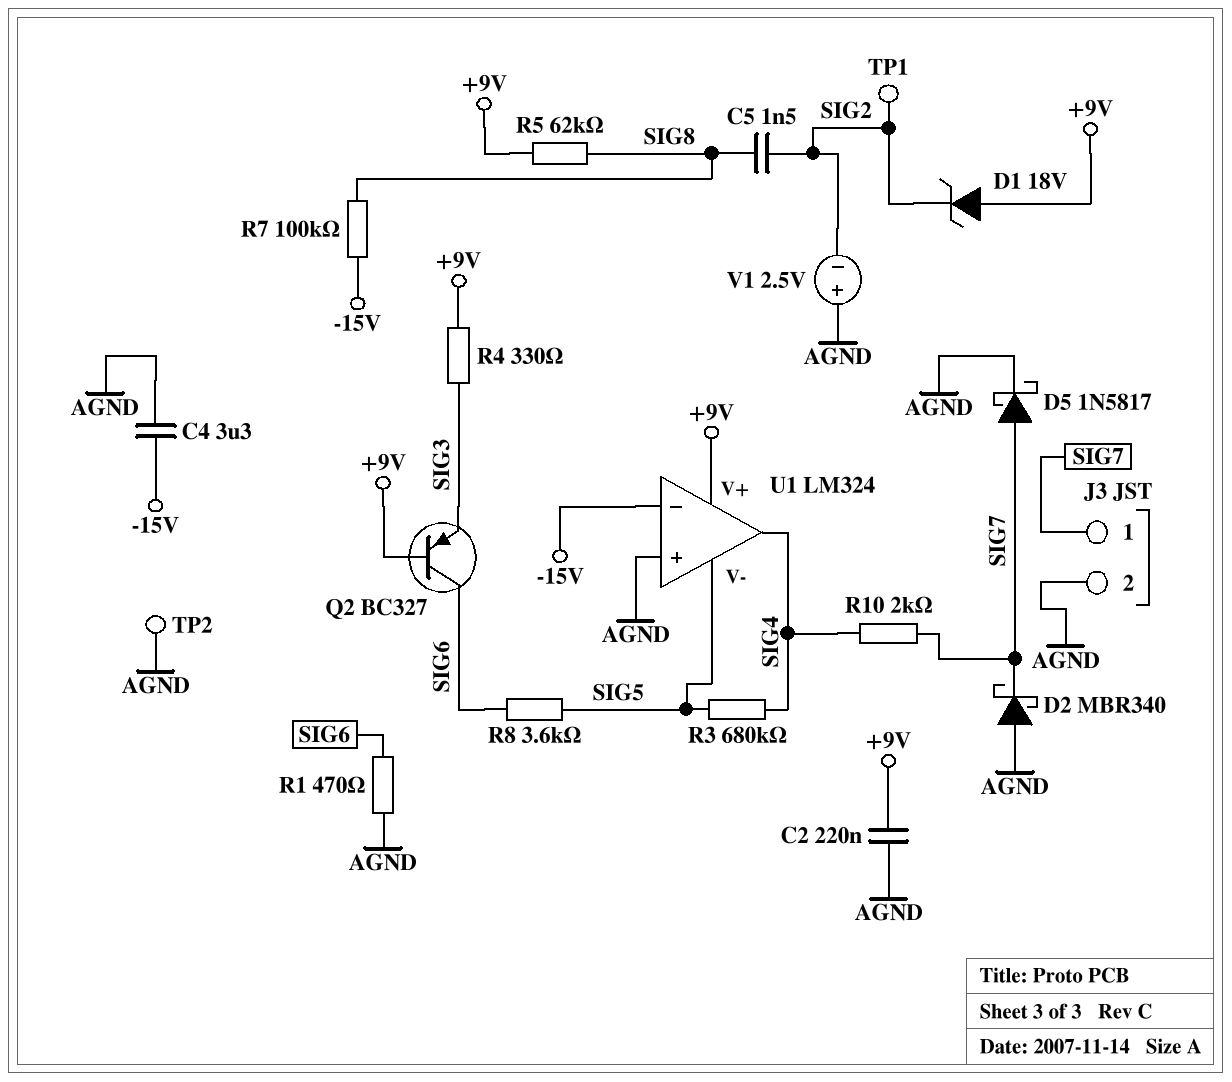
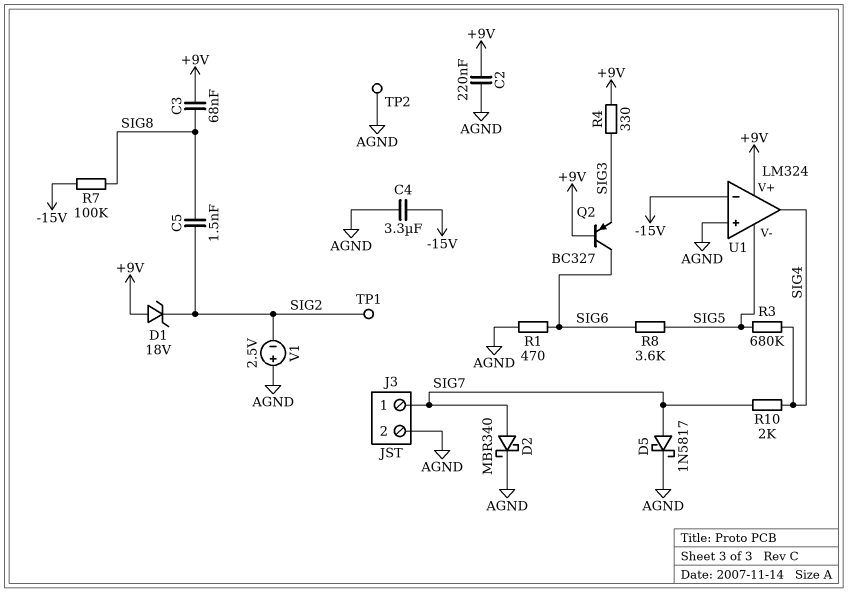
C3: none -> 68nF (+9V, SIG8)
D2: schottky MBR340 (A AGND, K SIG7) -> schottky MBR340 (A SIG7, K AGND)
R5: 62k (+9V, SIG8) -> none

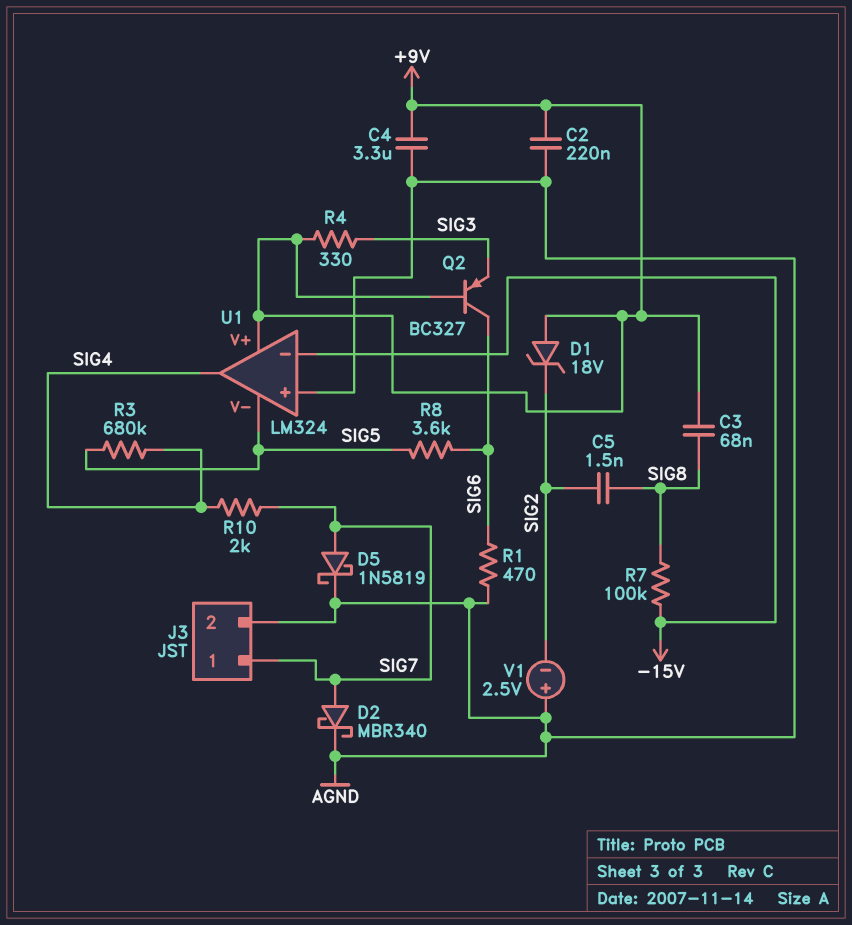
C4: 3.3uF (-15V, AGND) -> 3.3uF (+9V, AGND)
D5: schottky 1N5817 (A SIG7, K AGND) -> schottky 1N5819 (A SIG7, K AGND)
TP1: test point (SIG2) -> none
TP2: test point (AGND) -> none

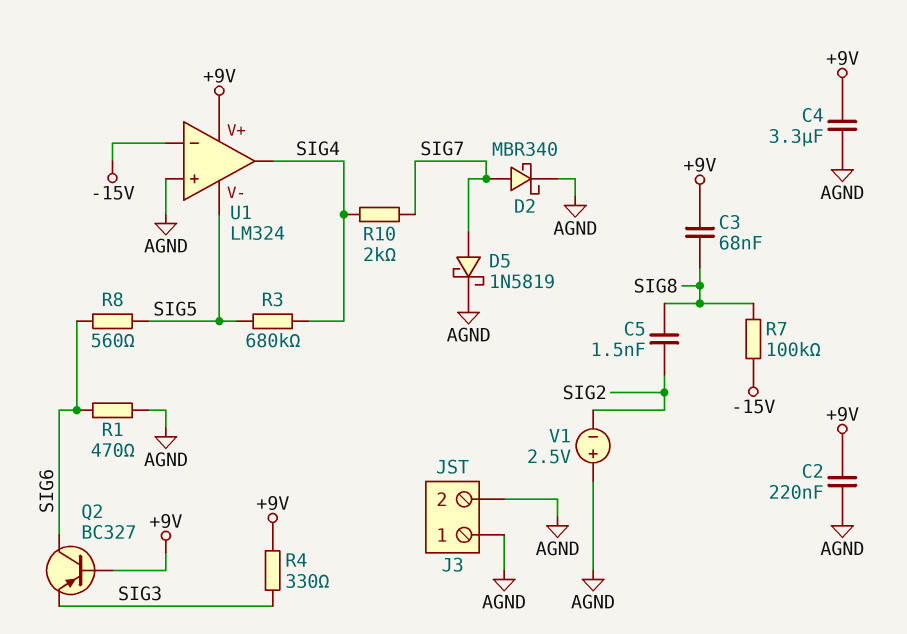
D1: zener 18V (A +9V, K SIG2) -> none
J3 pin 1: SIG7 -> AGND
R8: 3.6k (SIG5, SIG6) -> 560 (SIG5, SIG6)

